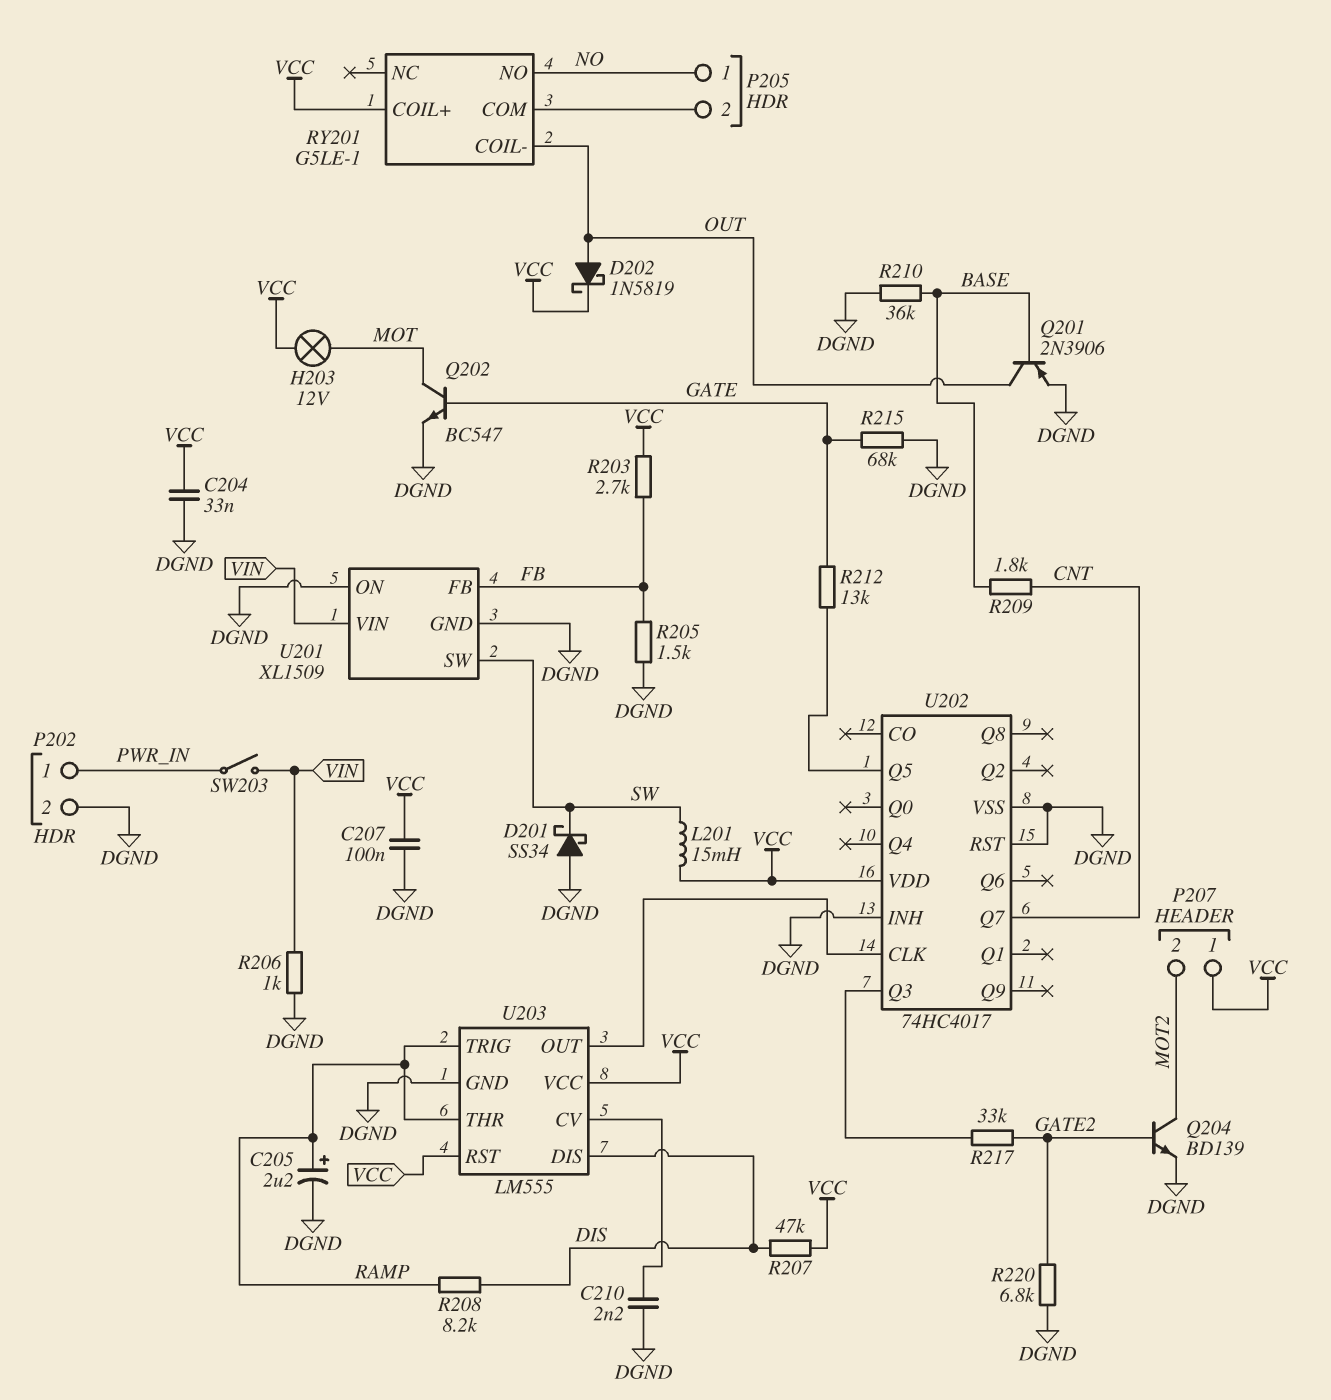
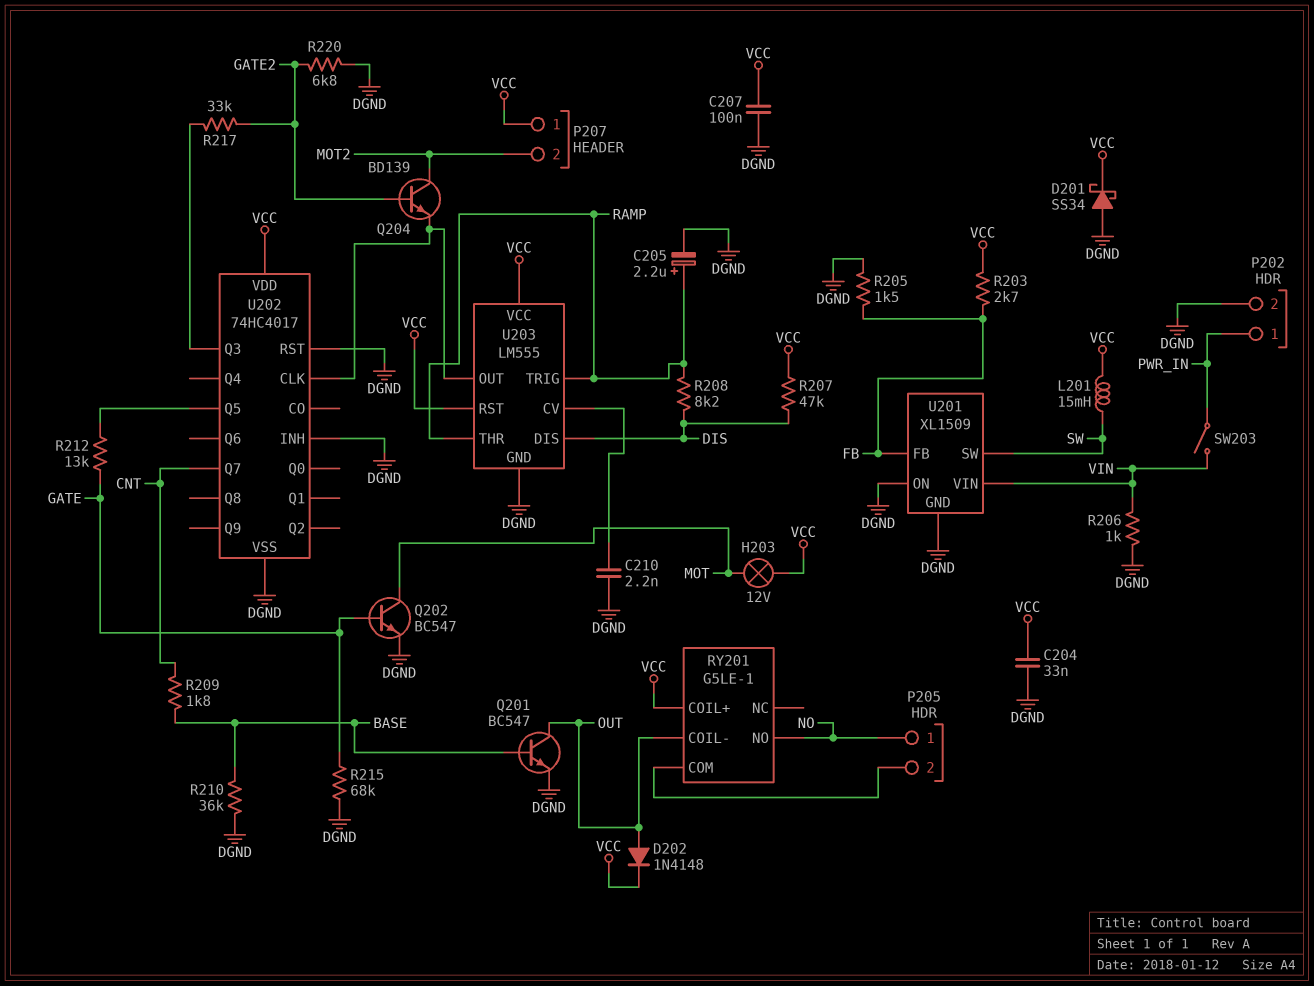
D201: schottky SS34 (A DGND, K SW) -> schottky SS34 (A DGND, K VCC)
D202: schottky 1N5819 (A OUT, K VCC) -> diode 1N4148 (A OUT, K VCC)
Q201: PNP 2N3906 (B BASE, C OUT, E DGND) -> NPN BC547 (B BASE, C OUT, E DGND)
Q204: NPN BD139 (B GATE2, C MOT2, E DGND) -> NPN BD139 (B GATE2, C MOT2, E U202/CLK)

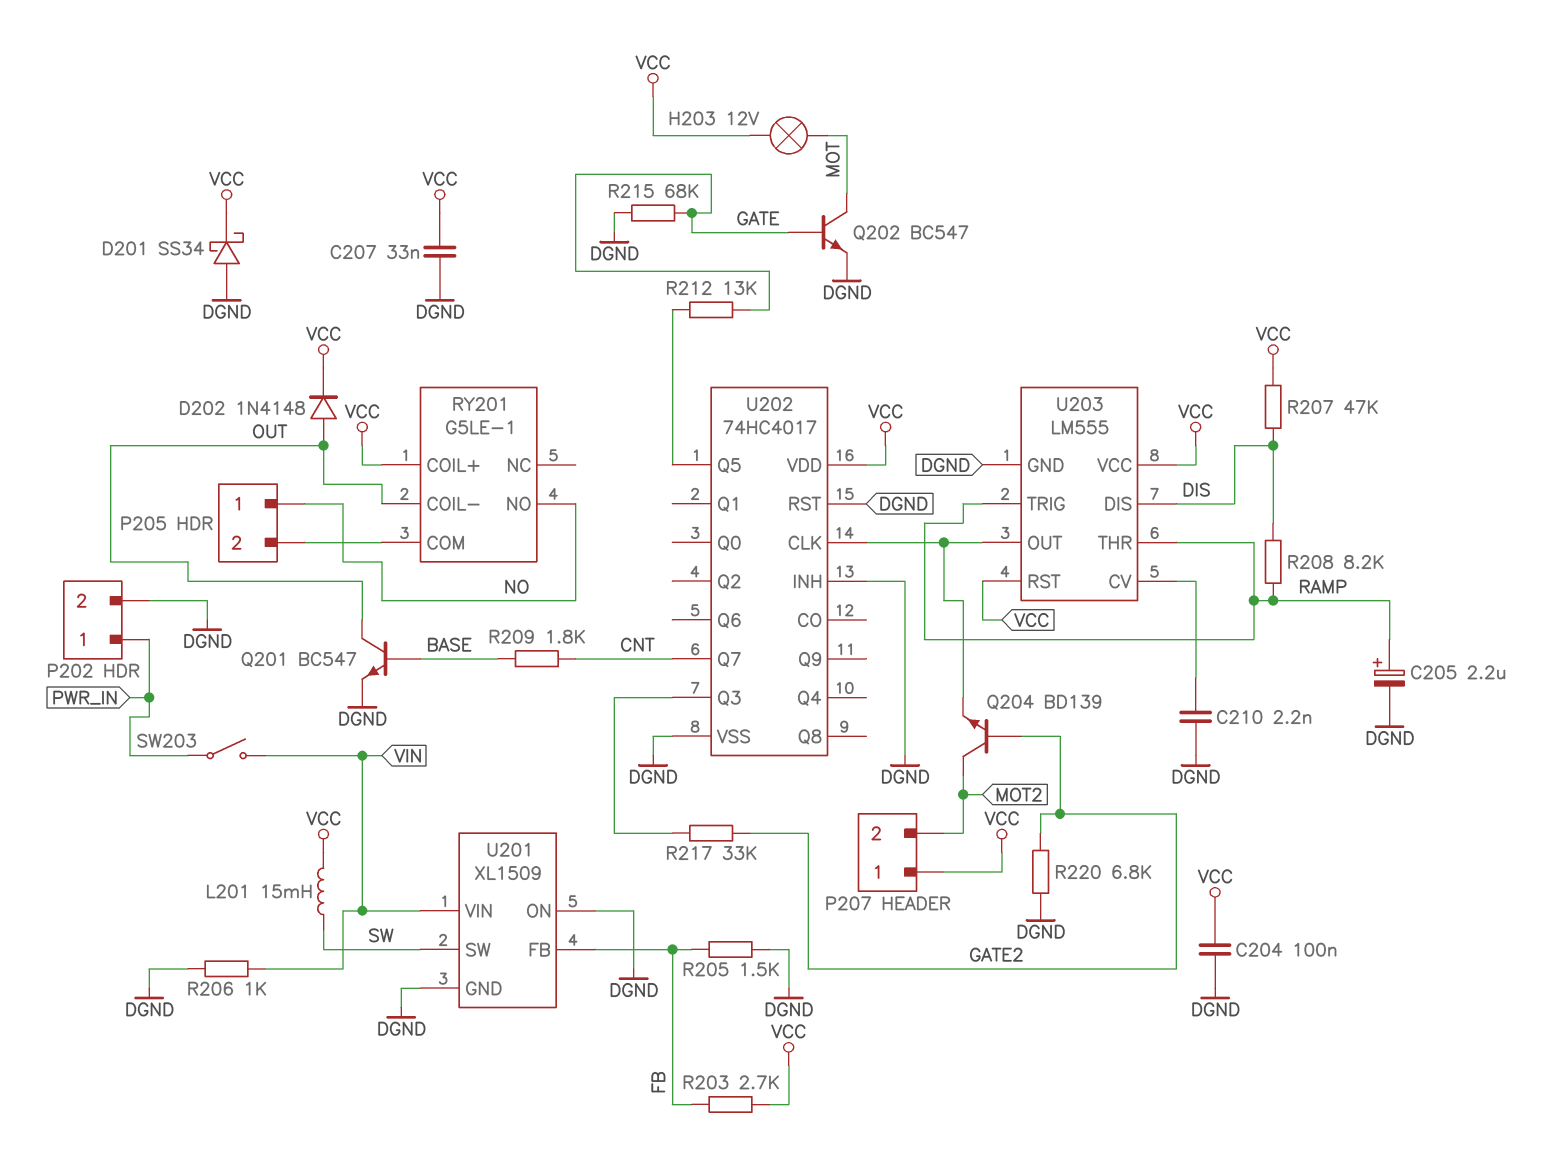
C204: 33nF (DGND, VCC) -> 100nF (DGND, VCC)
C207: 100nF (DGND, VCC) -> 33nF (DGND, VCC)
R210: 36k (BASE, DGND) -> none

